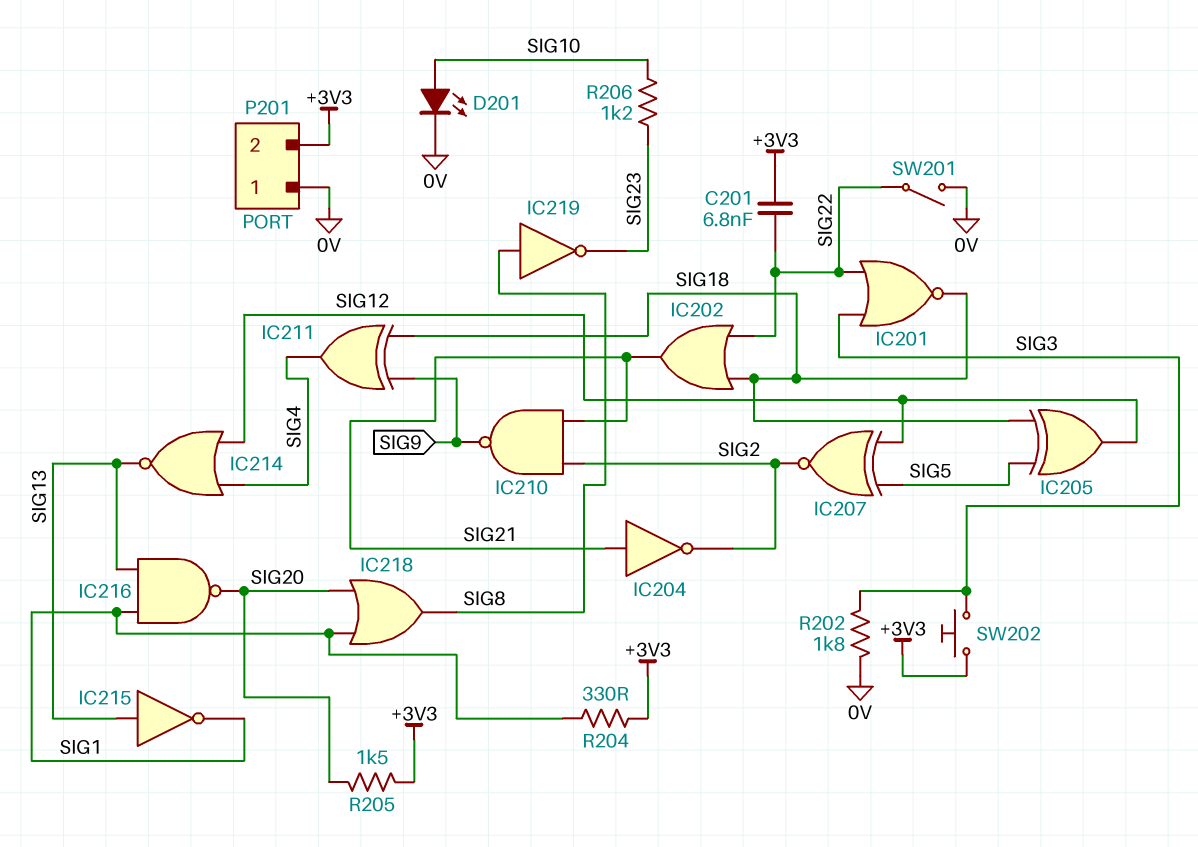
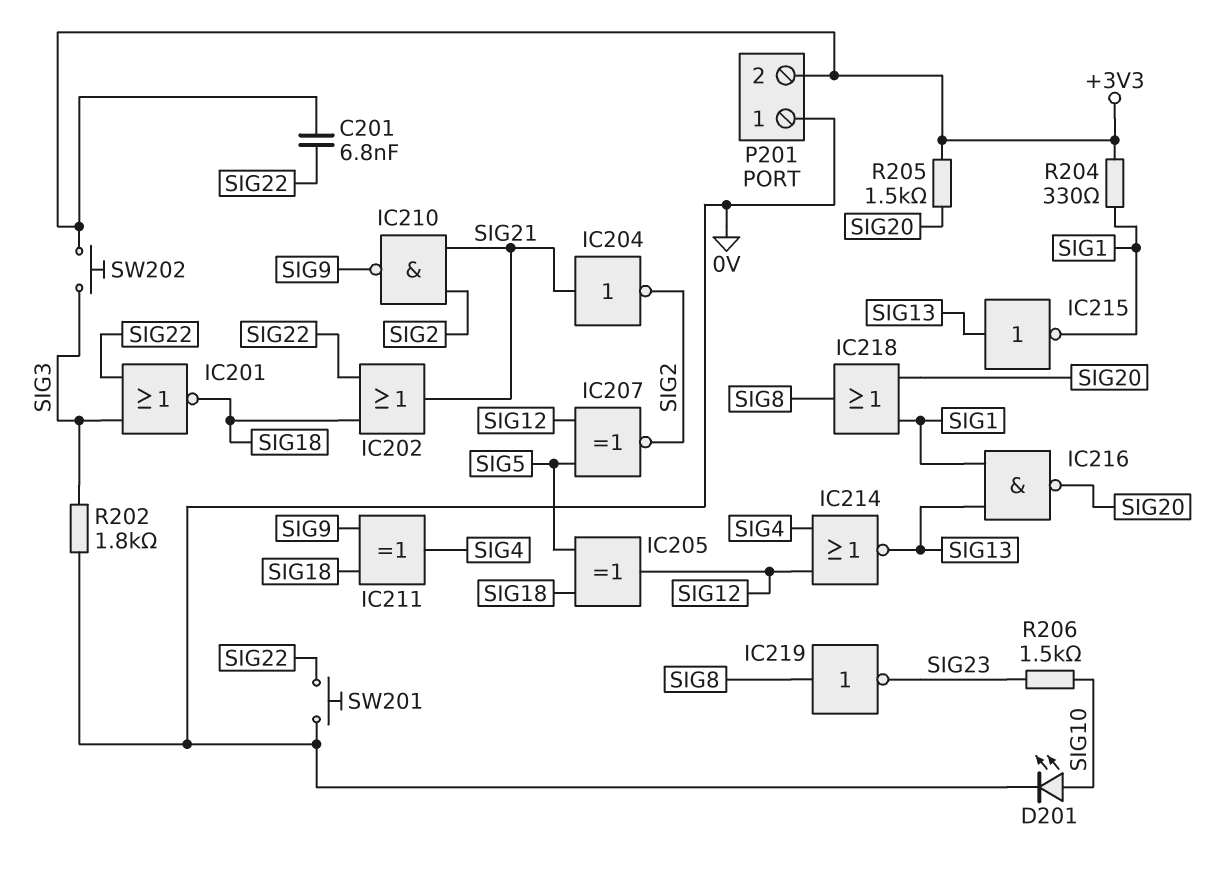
R206: 1.2k (SIG10, SIG23) -> 1.5k (SIG10, SIG23)
SW201: switch (0V, SIG22) -> button (0V, SIG22)

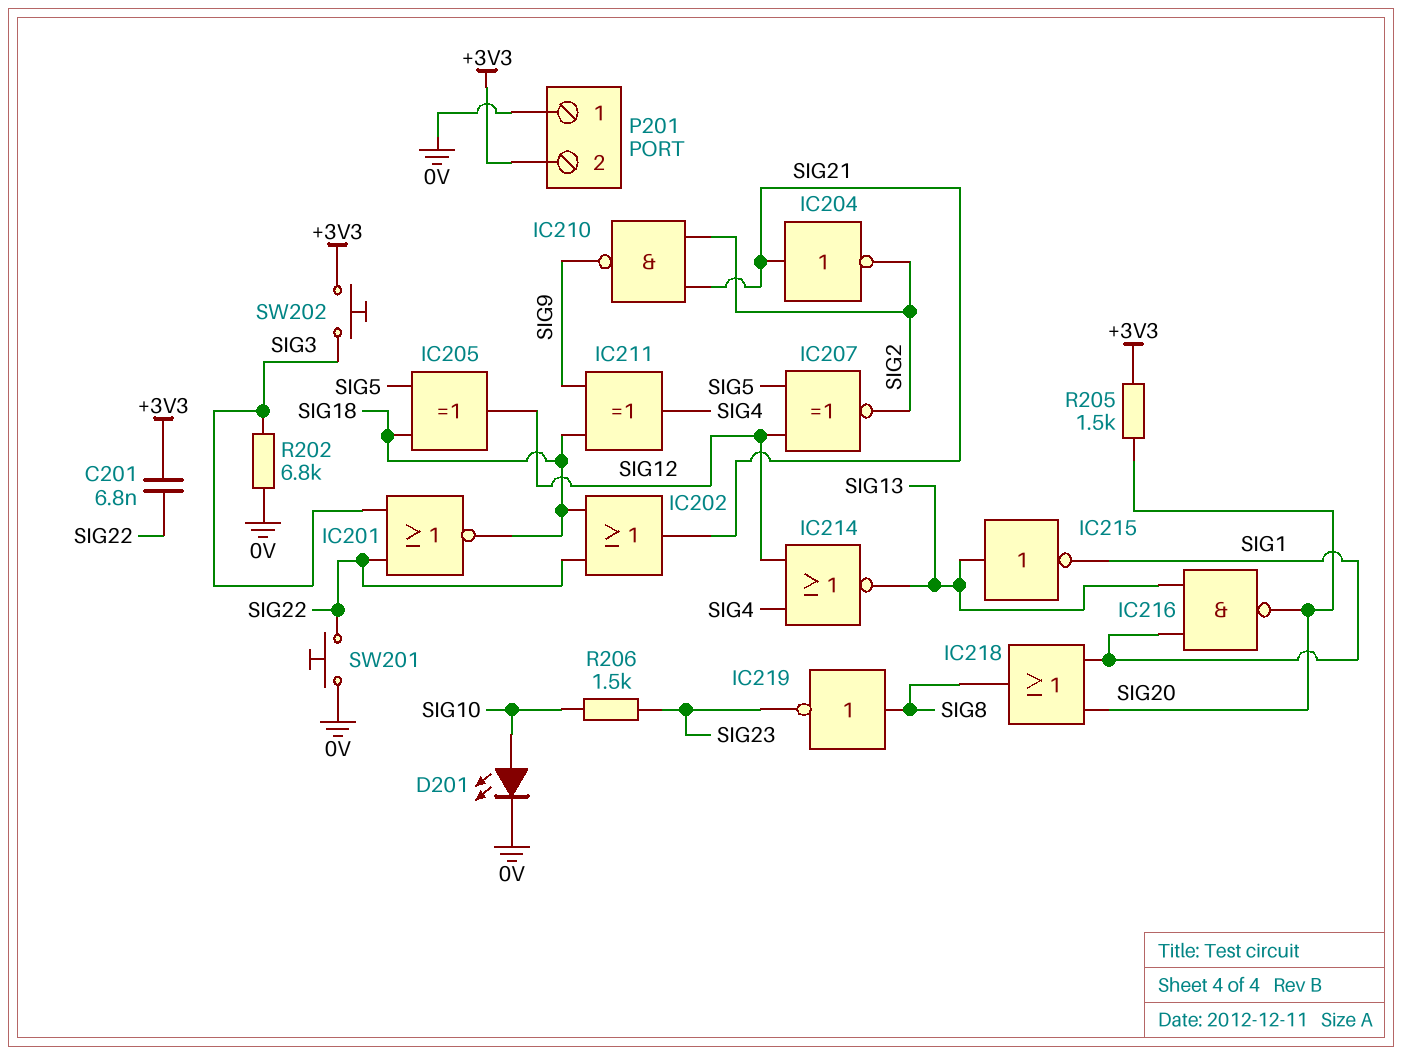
R202: 1.8k (0V, SIG3) -> 6.8k (0V, SIG3)
R204: 330 (+3V3, SIG1) -> none

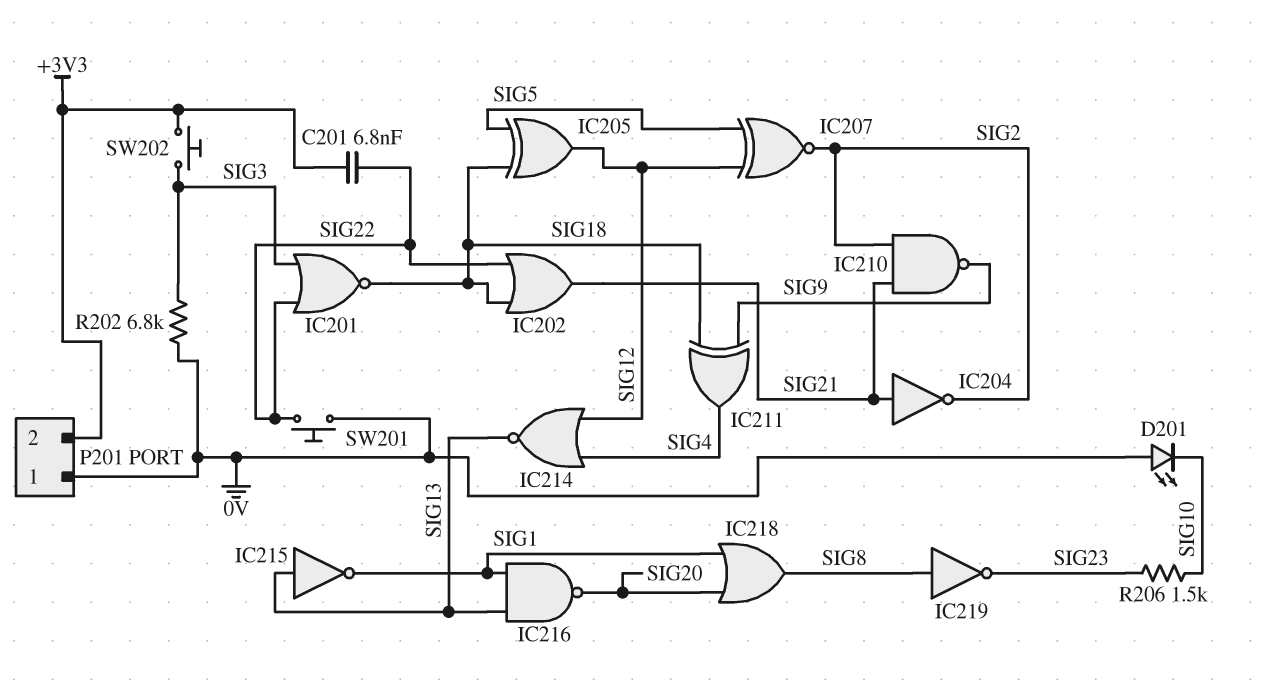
D201: LED (A SIG10, K 0V) -> LED (A 0V, K SIG10)
R205: 1.5k (+3V3, SIG20) -> none

